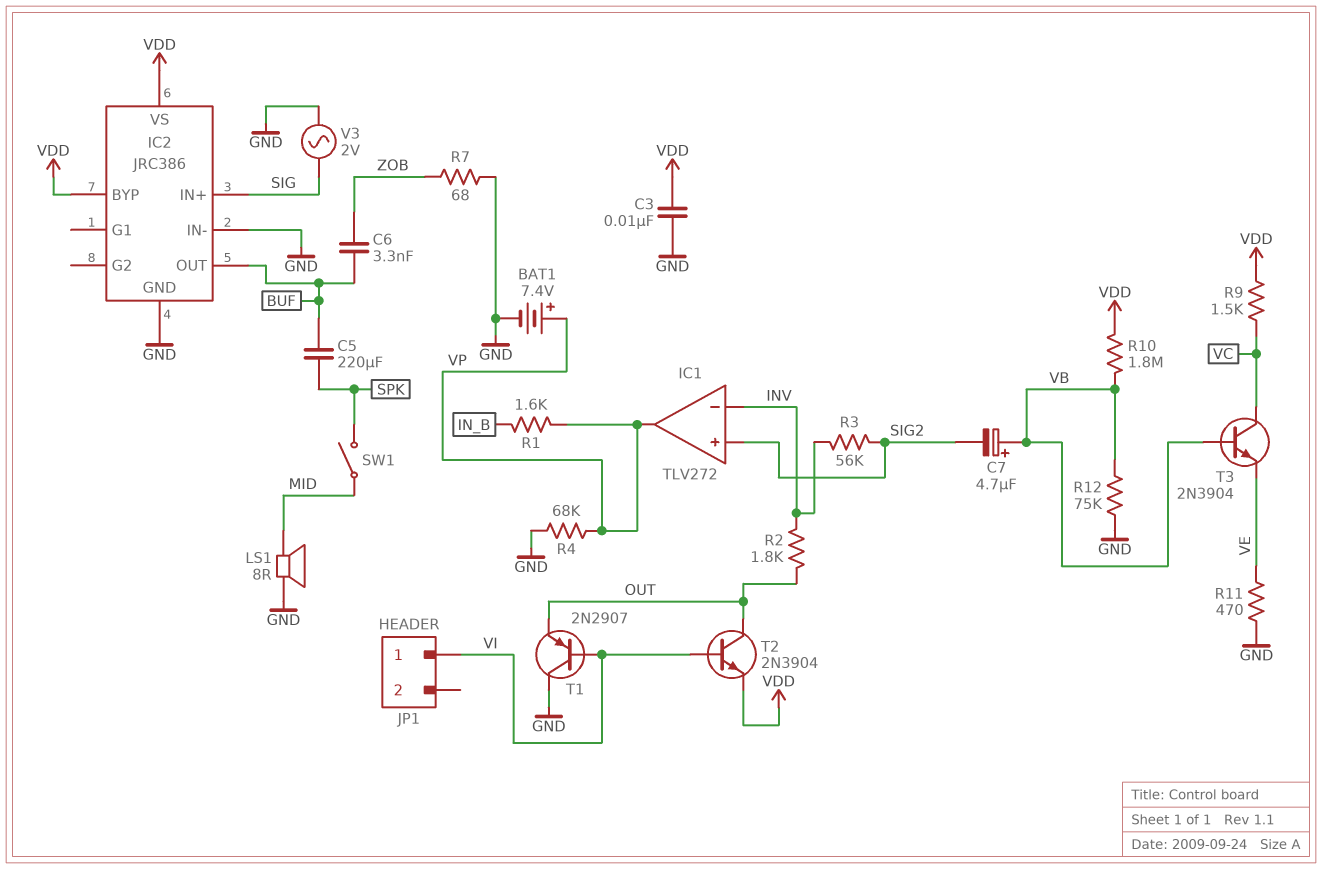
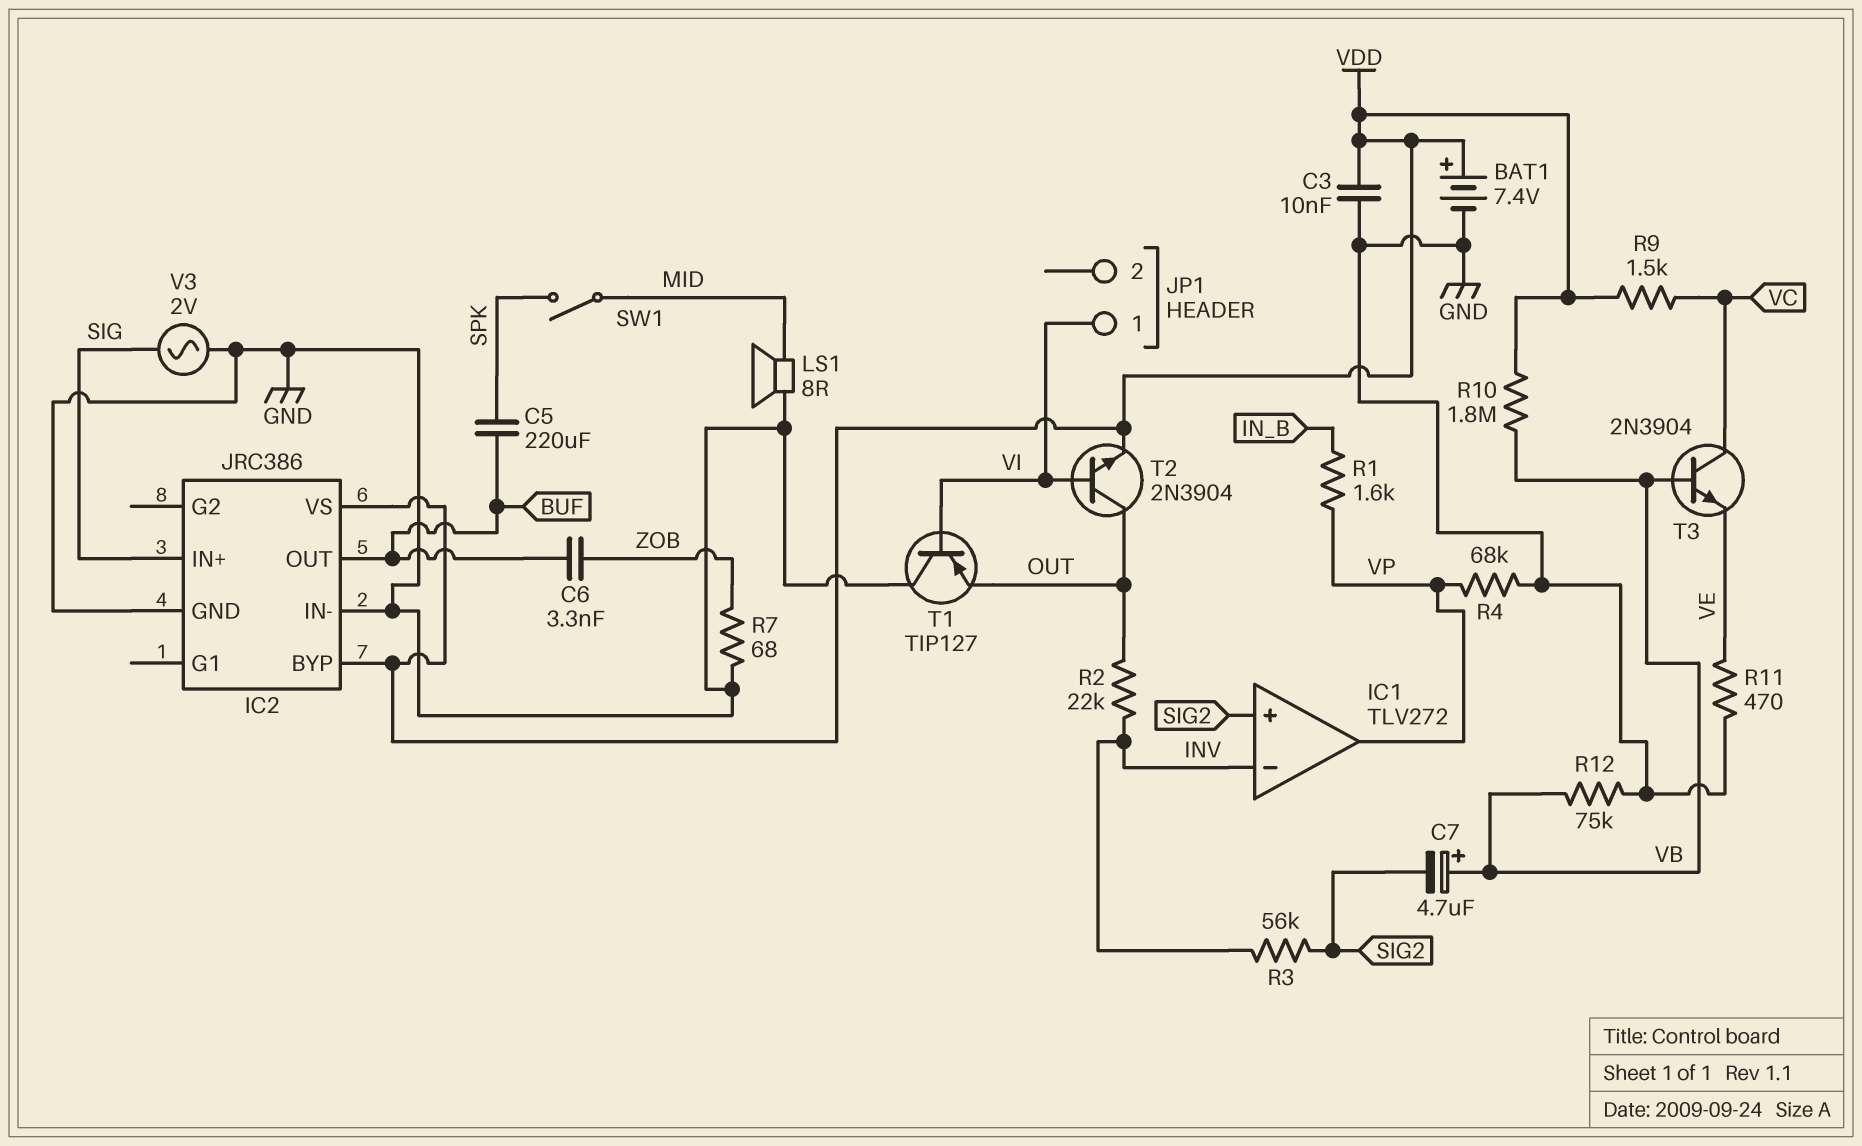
BAT1: 7.4V (plus VP, minus GND) -> 7.4V (plus VDD, minus GND)
R2: 1.8k (INV, OUT) -> 22k (INV, OUT)
T1: PNP 2N2907 (B VI, C GND, E OUT) -> PNP TIP127 (B VI, C GND, E OUT)

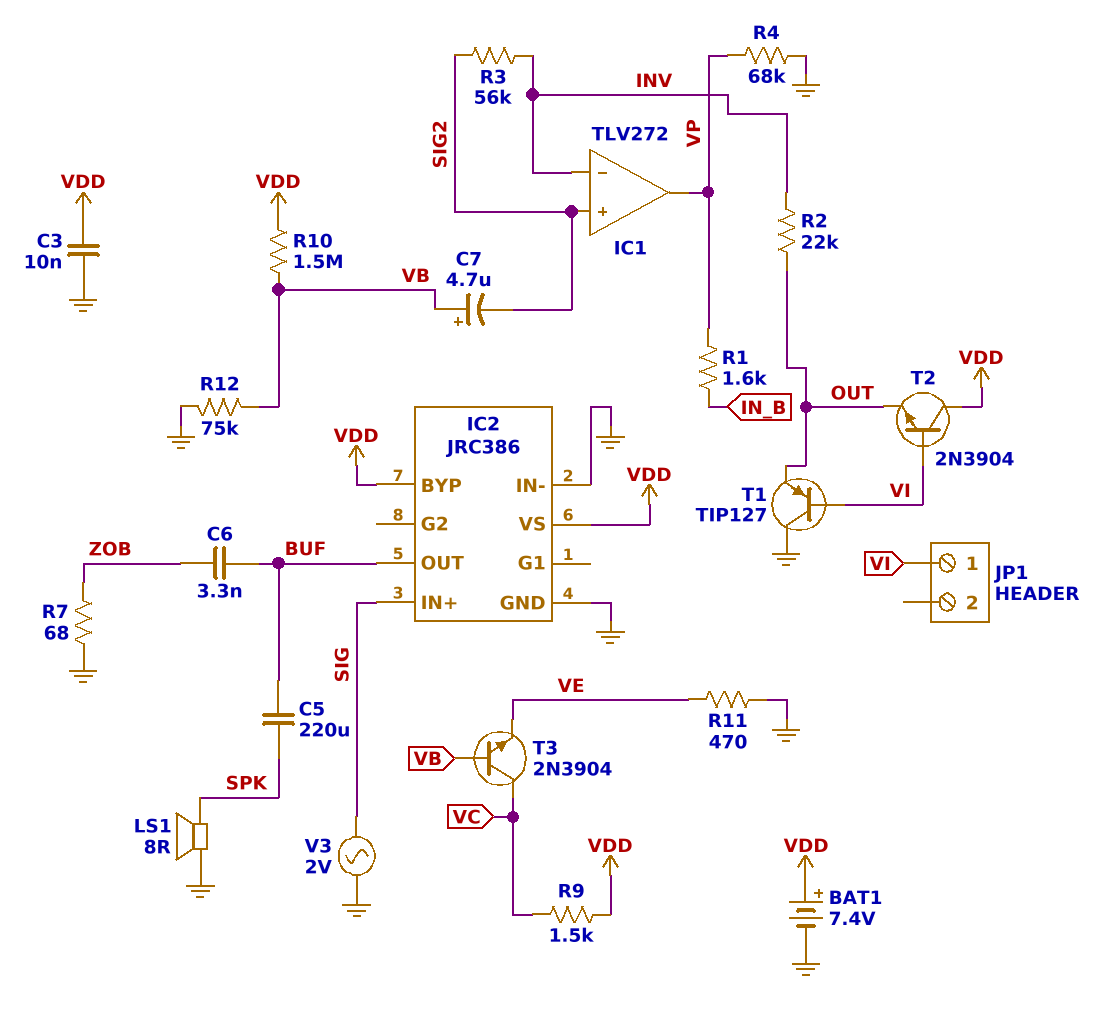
LS1: speaker 8R (GND, MID) -> speaker 8R (GND, SPK)
R10: 1.8M (VB, VDD) -> 1.5M (VB, VDD)
SW1: switch (MID, SPK) -> none
T2: NPN 2N3904 (B VI, C OUT, E VDD) -> NPN 2N3904 (B VI, C VDD, E OUT)

